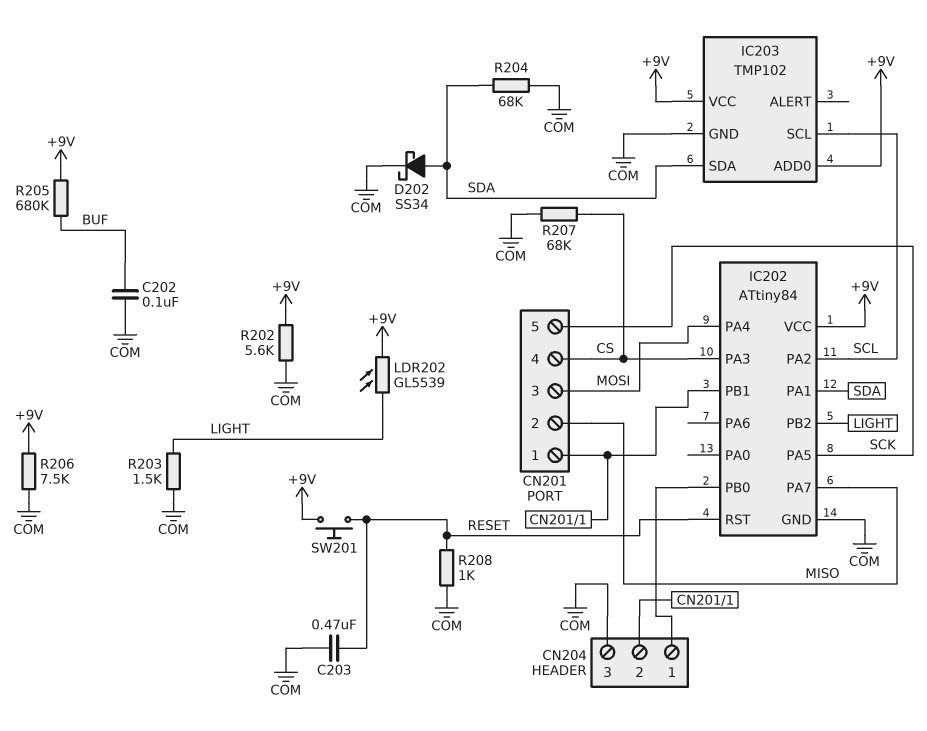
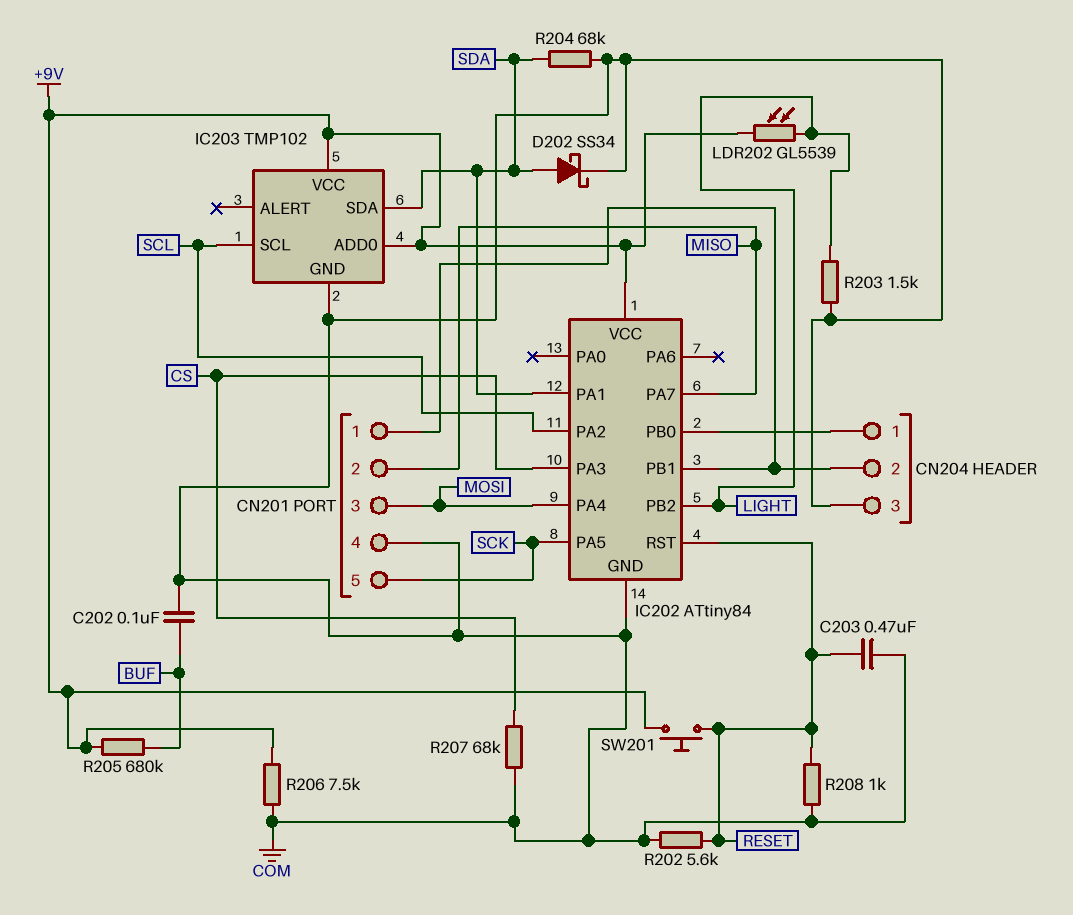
CN201 pin 4: CS -> COM
R202: 5.6k (+9V, COM) -> 5.6k (COM, RESET)

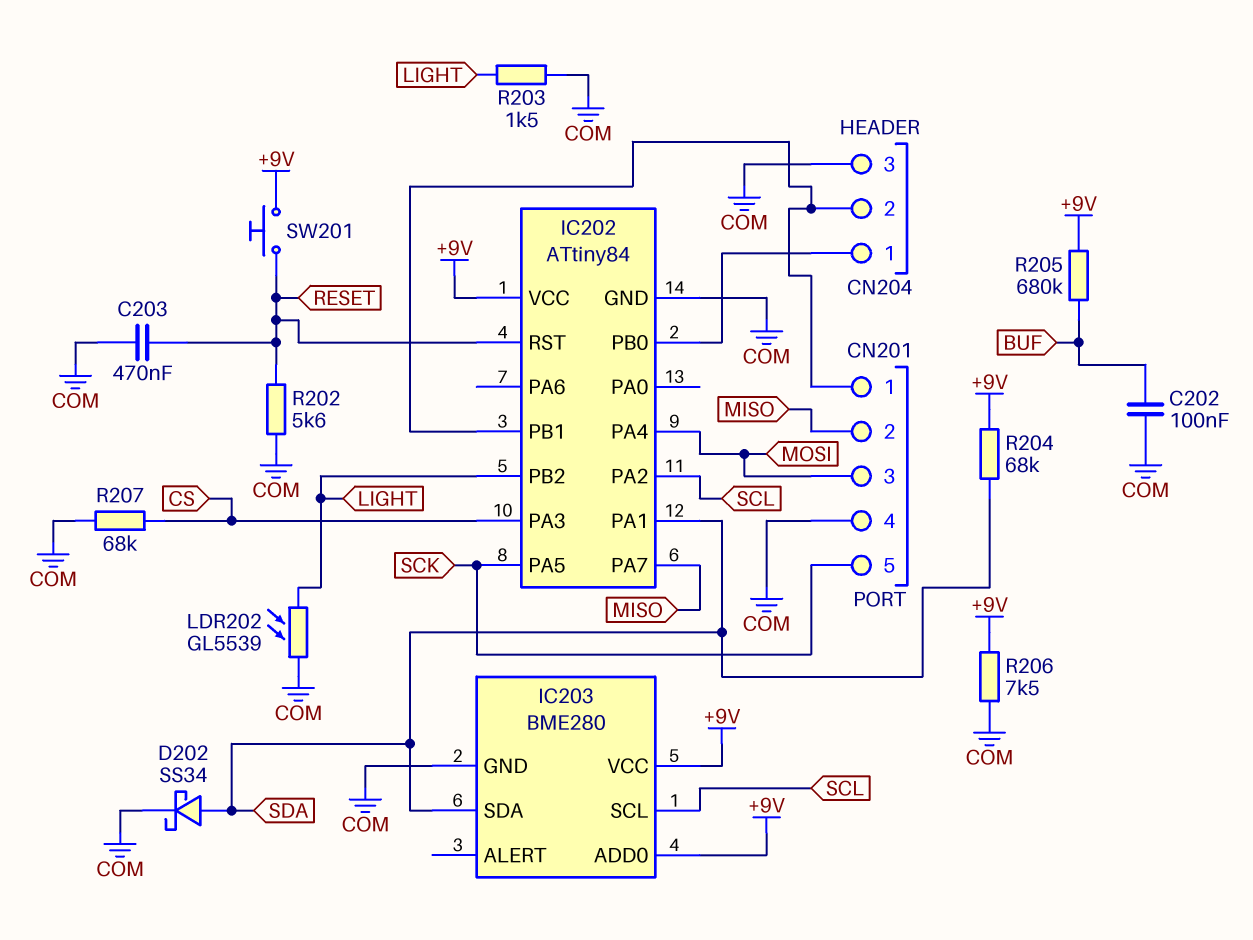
IC203: TMP102 -> BME280
LDR202: GL5539 (+9V, LIGHT) -> GL5539 (COM, LIGHT)
R204: 68k (COM, SDA) -> 68k (+9V, SDA)
R208: 1k (COM, RESET) -> none

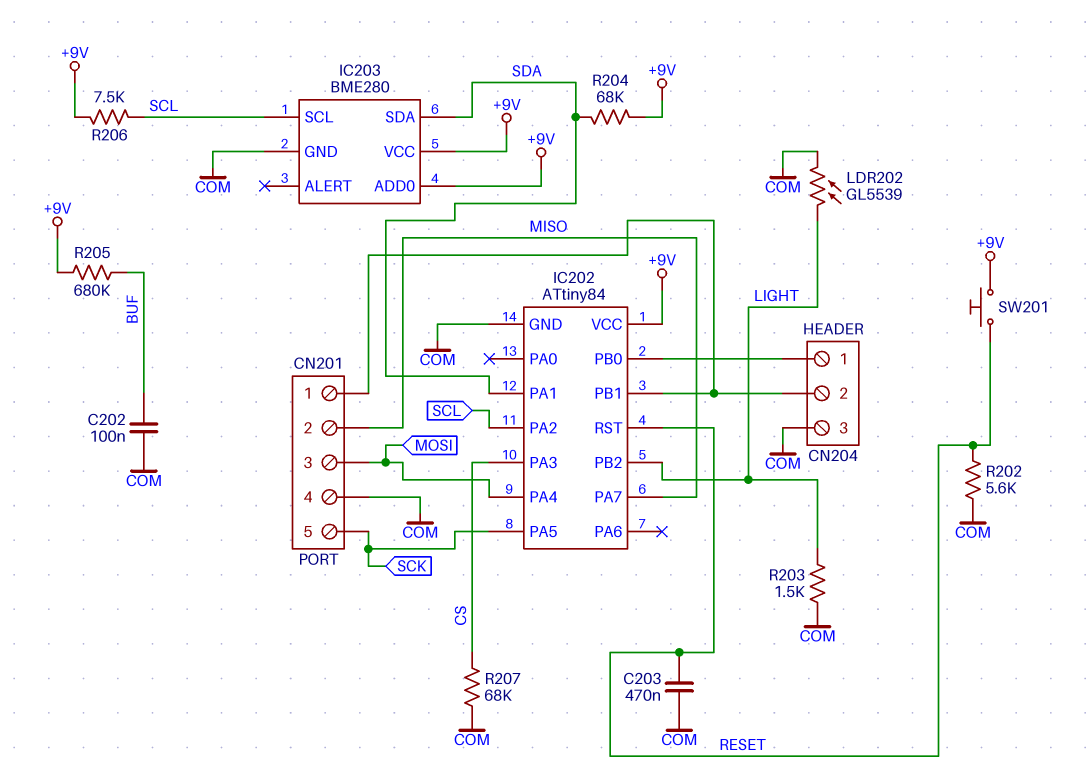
D202: schottky SS34 (A SDA, K COM) -> none
R206: 7.5k (+9V, COM) -> 7.5k (+9V, SCL)

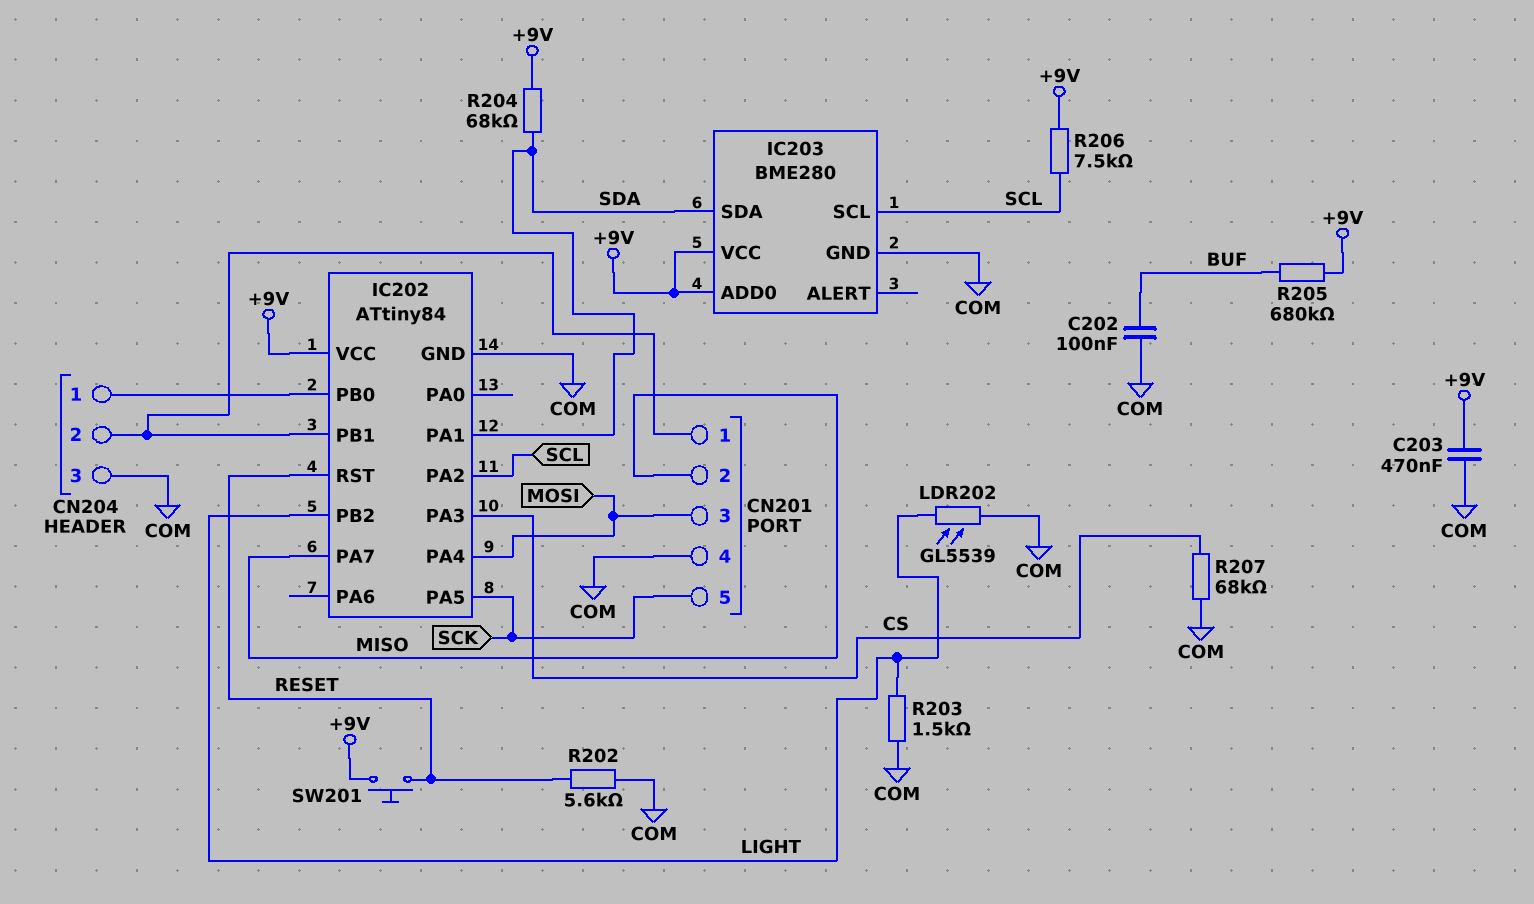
C203: 470nF (COM, RESET) -> 470nF (+9V, COM)

